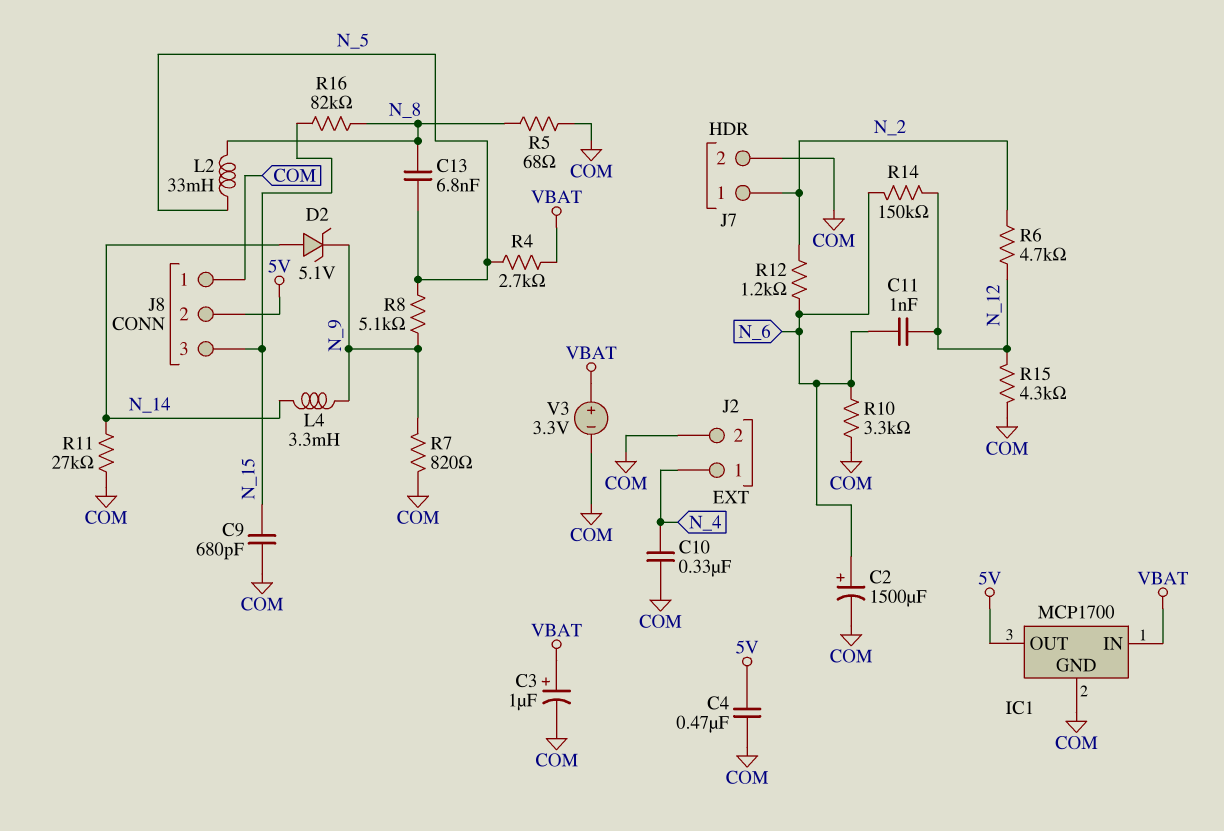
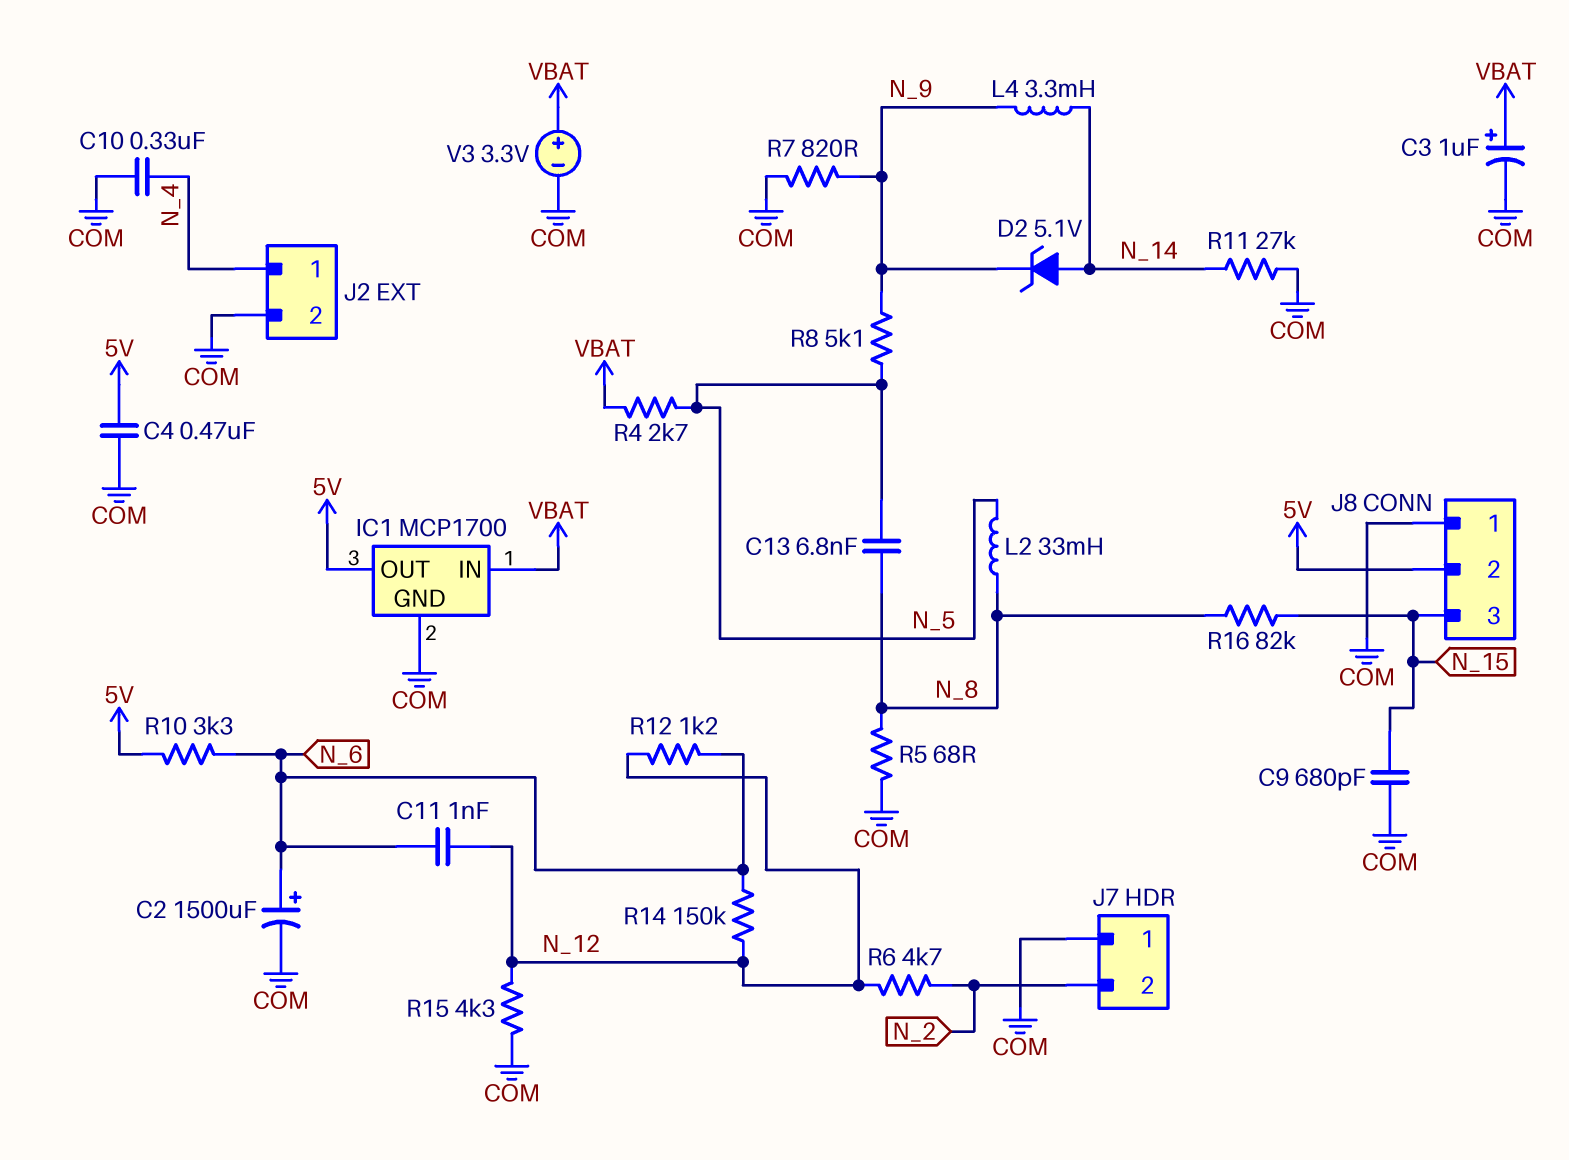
J7 pin 1: N_2 -> COM
J7 pin 2: COM -> N_2
R10: 3.3k (COM, N_6) -> 3.3k (5V, N_6)
R12: 1.2k (N_2, N_6) -> 1.2k (N_6, N_12)

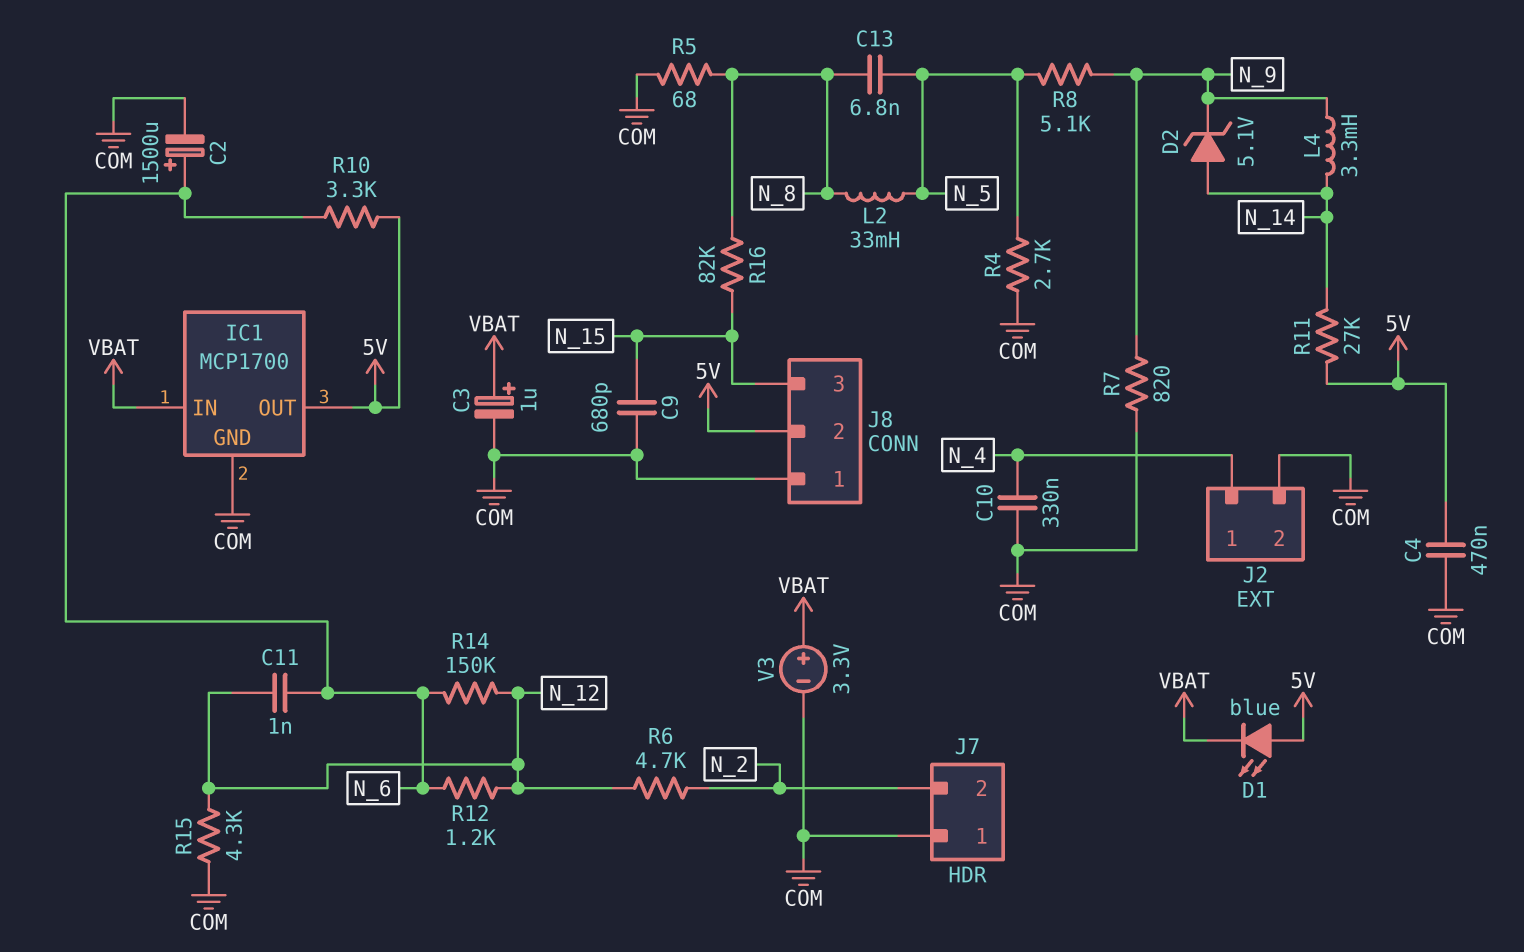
D1: none -> LED blue (A 5V, K VBAT)
R4: 2.7k (N_5, VBAT) -> 2.7k (COM, N_5)
R11: 27k (COM, N_14) -> 27k (5V, N_14)

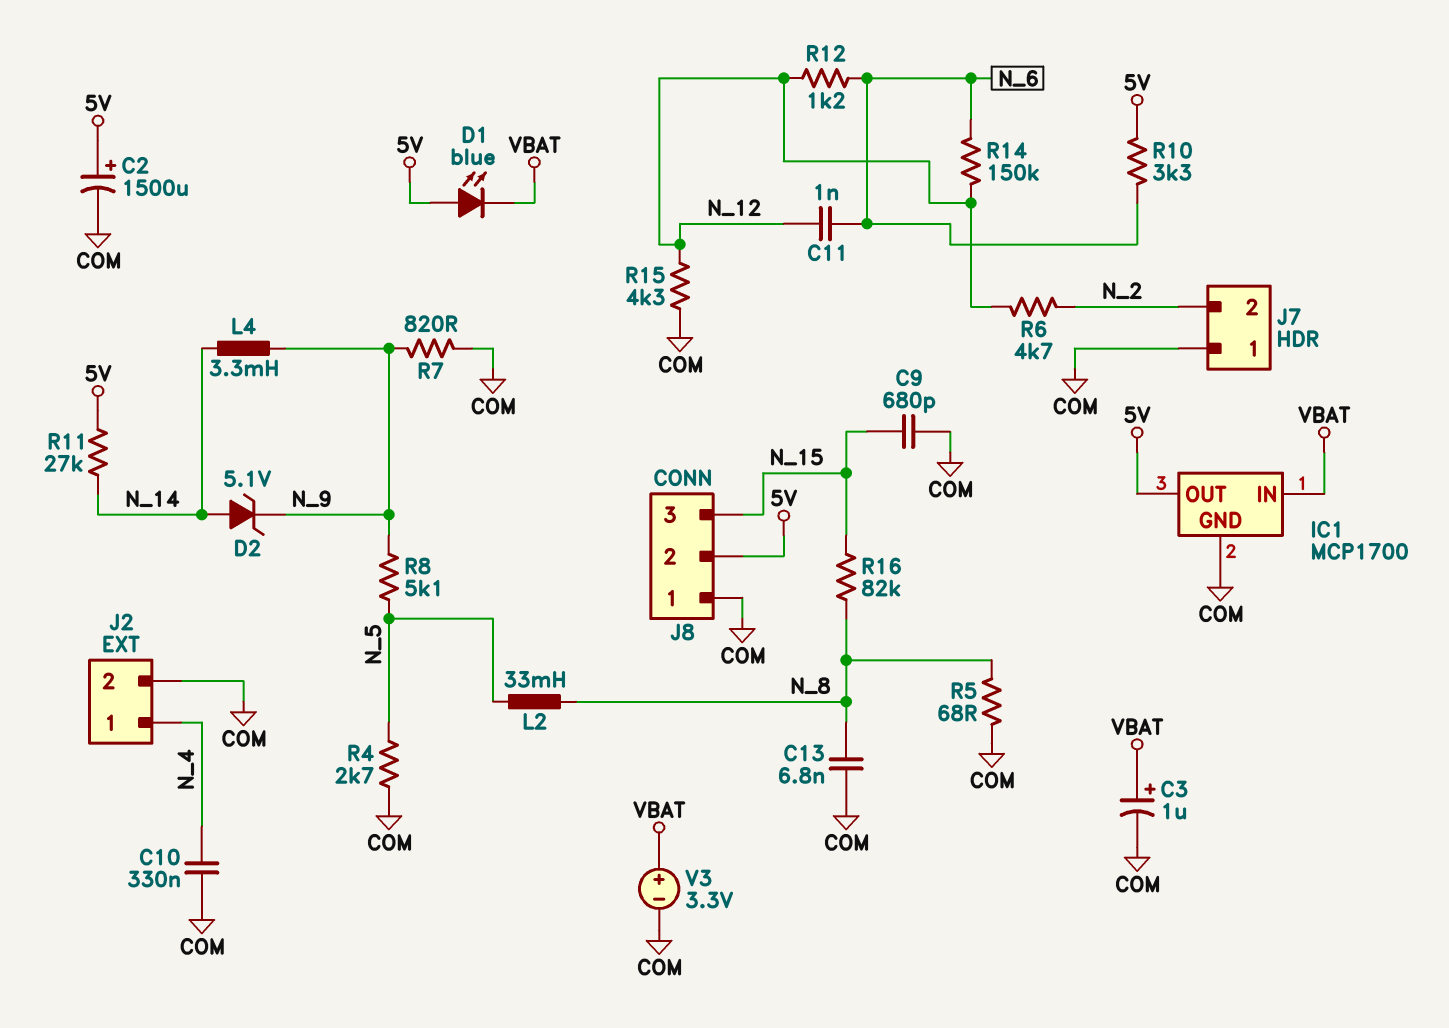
C2: 1500uF (plus N_6, minus COM) -> 1500uF (plus 5V, minus COM)
C4: 470nF (5V, COM) -> none
C13: 6.8nF (N_5, N_8) -> 6.8nF (COM, N_8)

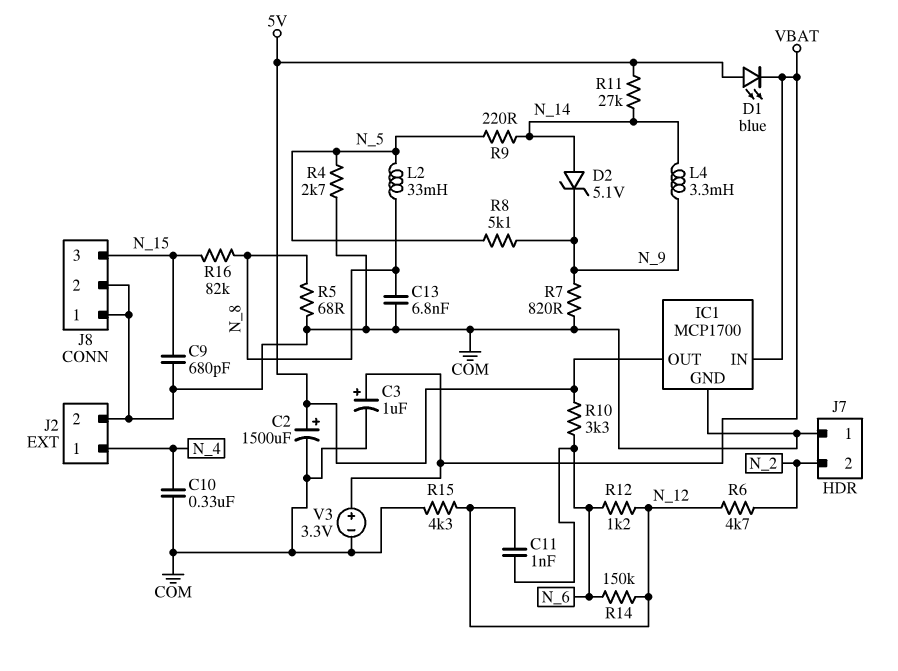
J8 pin 2: 5V -> COM
R9: none -> 220 (N_5, N_14)

